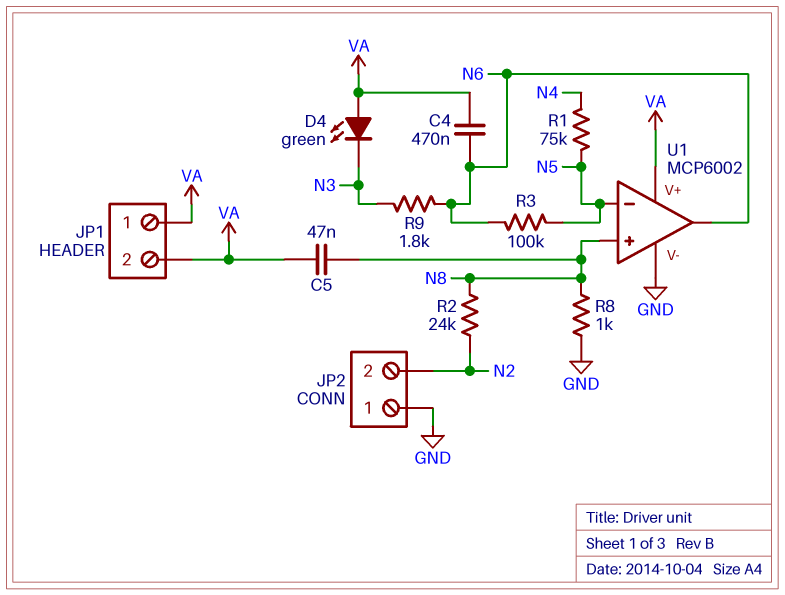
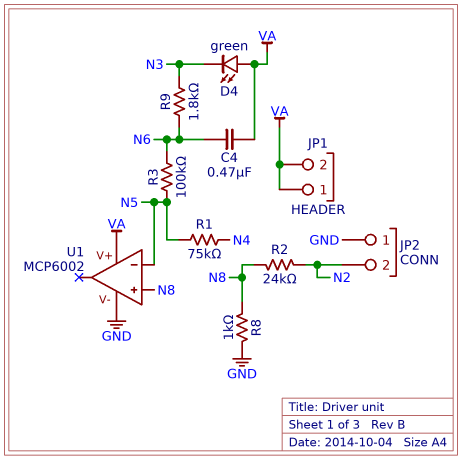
C5: 47nF (N8, VA) -> none
U1 pin out: N6 -> none

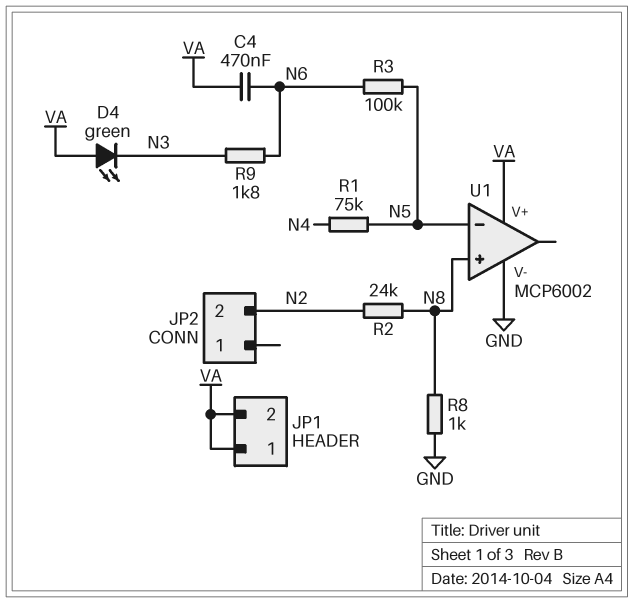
JP2 pin 1: GND -> none

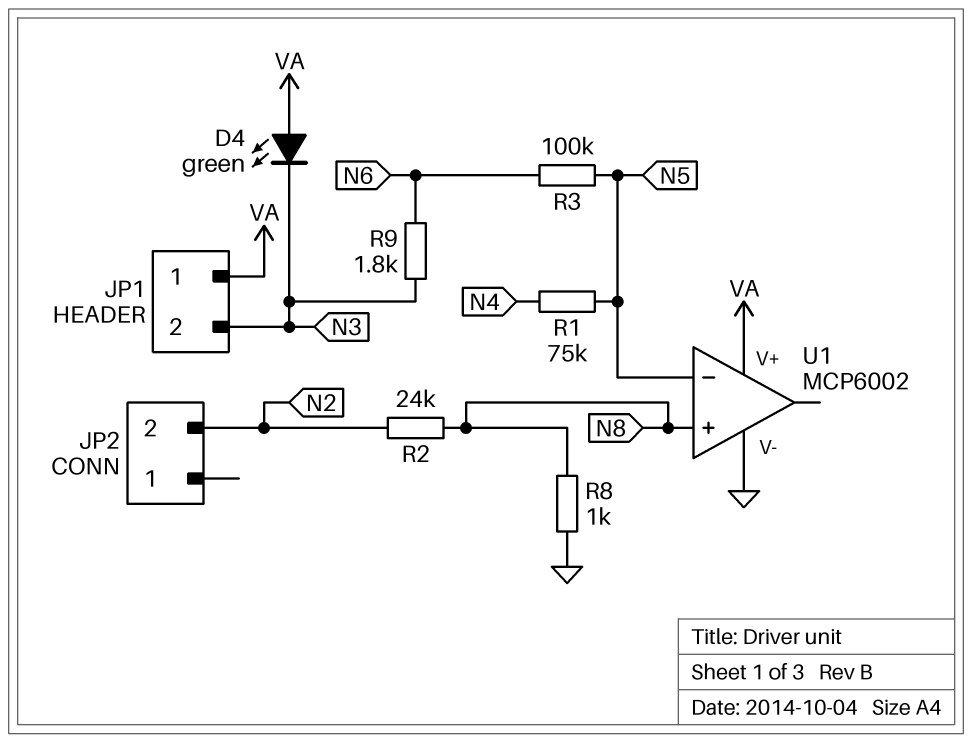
C4: 470nF (N6, VA) -> none
JP1 pin 2: VA -> N3

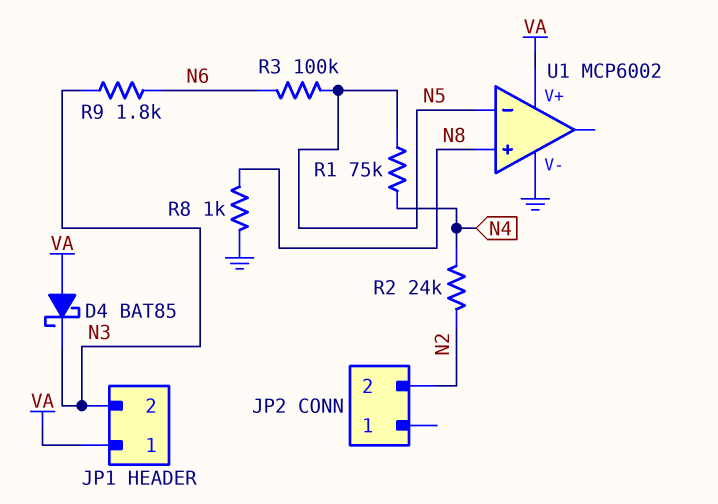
D4: LED green (A VA, K N3) -> schottky BAT85 (A VA, K N3)
R2: 24k (N2, N8) -> 24k (N2, N4)

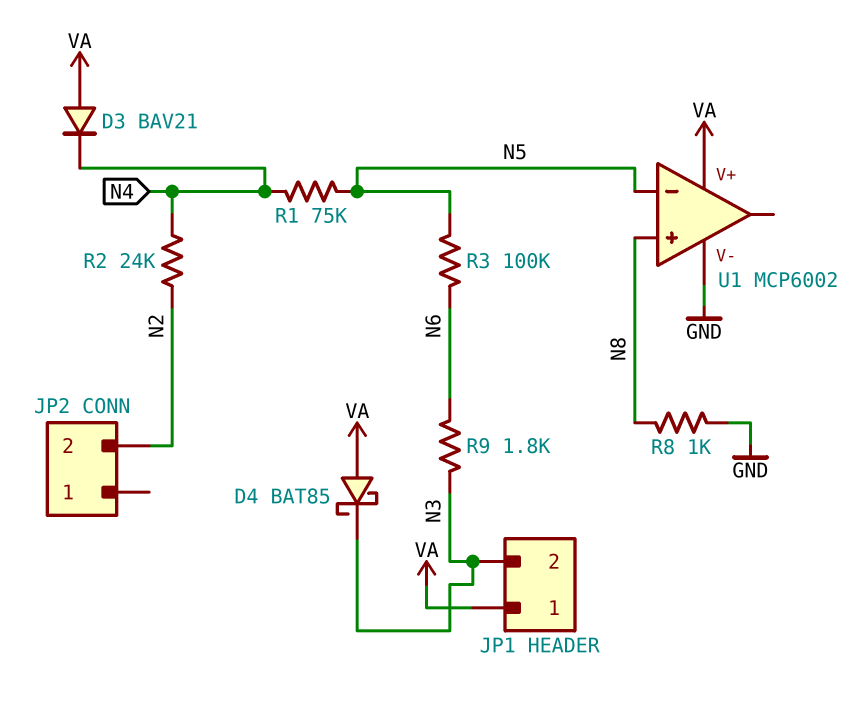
D3: none -> diode BAV21 (A VA, K N4)

